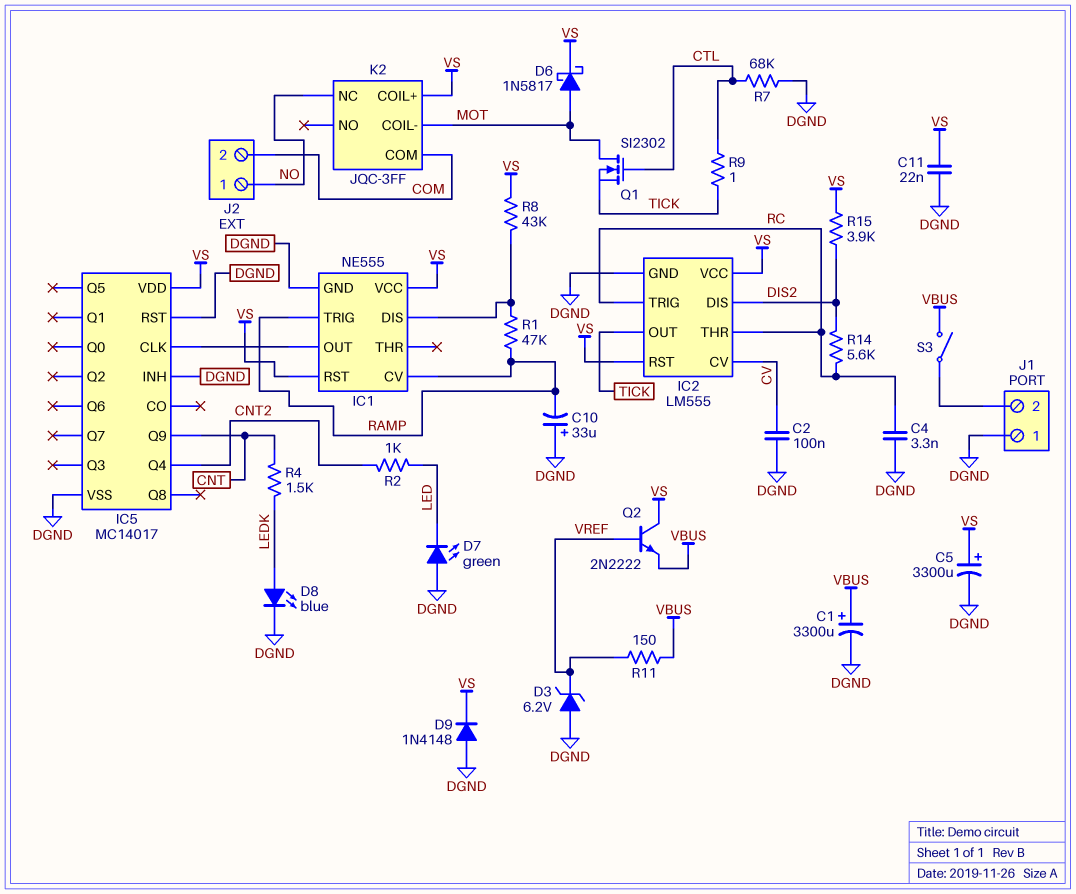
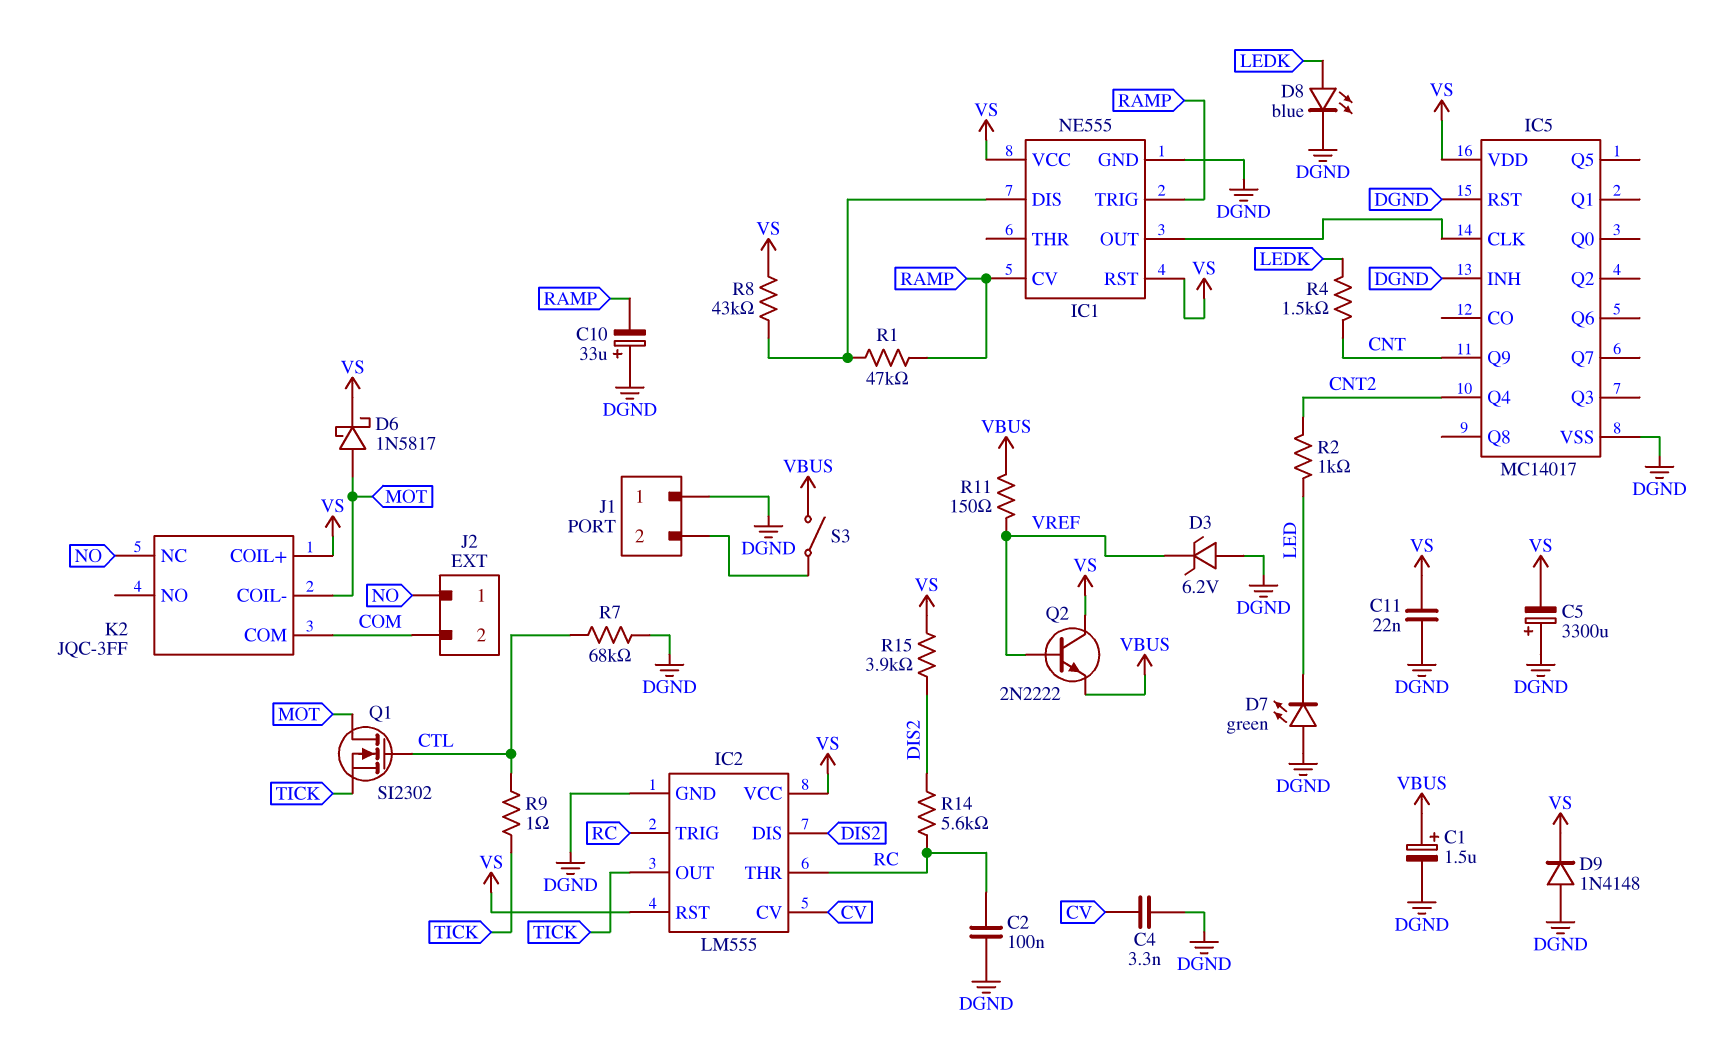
C1: 3300uF (plus VBUS, minus DGND) -> 1.5uF (plus VBUS, minus DGND)
C2: 100nF (CV, DGND) -> 100nF (DGND, RC)
C4: 3.3nF (DGND, RC) -> 3.3nF (CV, DGND)
C5: 3300uF (plus VS, minus DGND) -> 3300uF (plus DGND, minus VS)

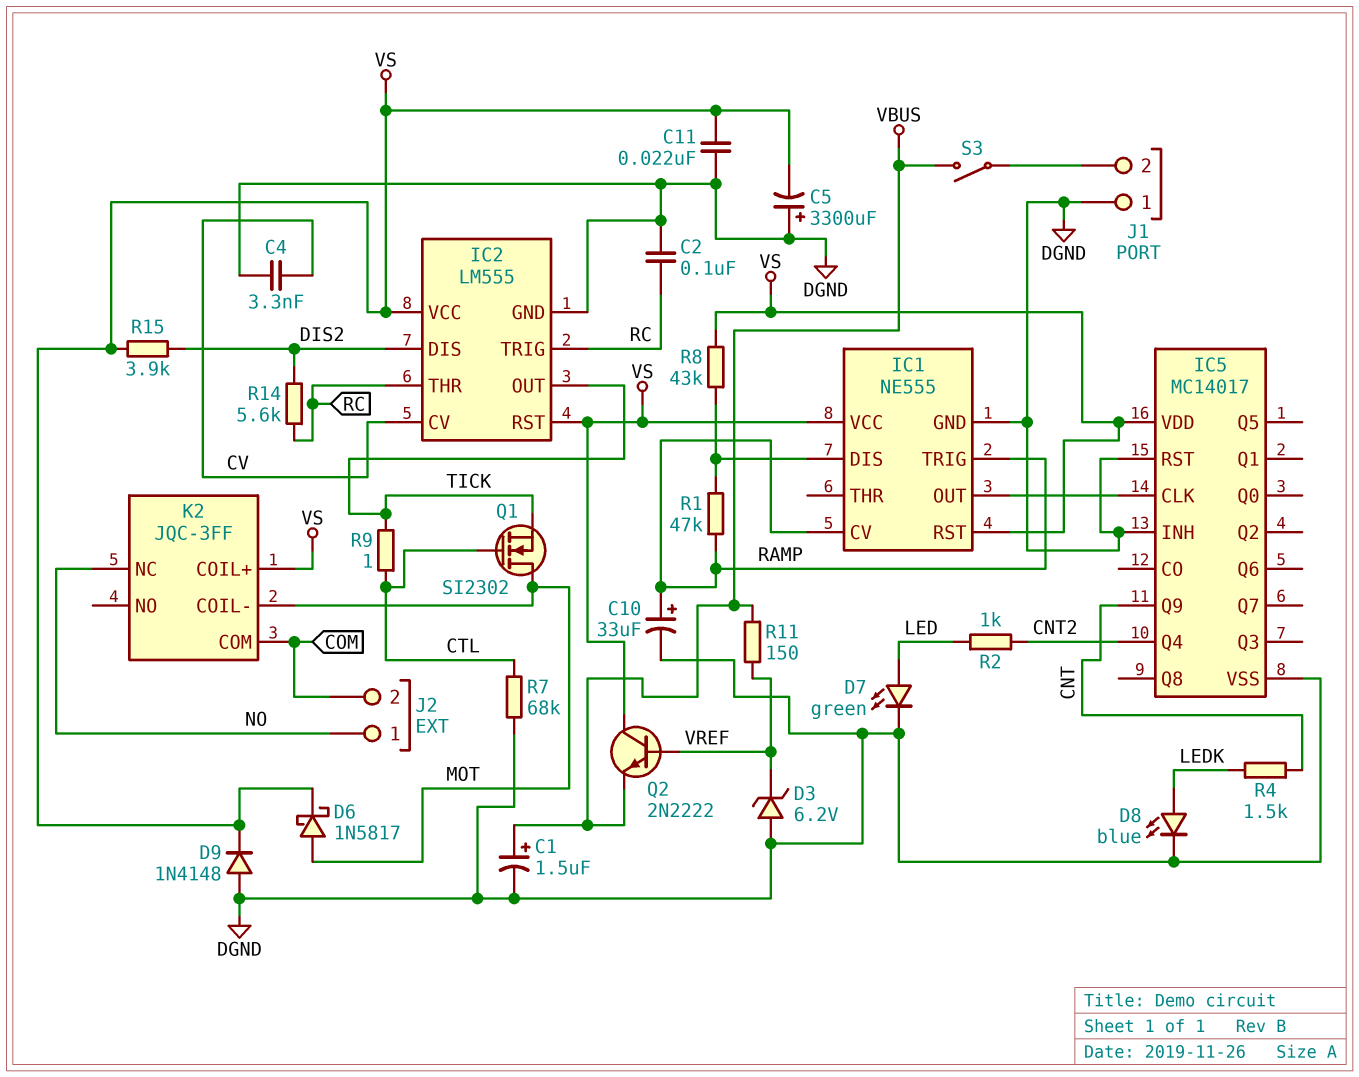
C10: 33uF (plus DGND, minus RAMP) -> 33uF (plus RAMP, minus DGND)
D7: LED green (A DGND, K LED) -> LED green (A LED, K DGND)

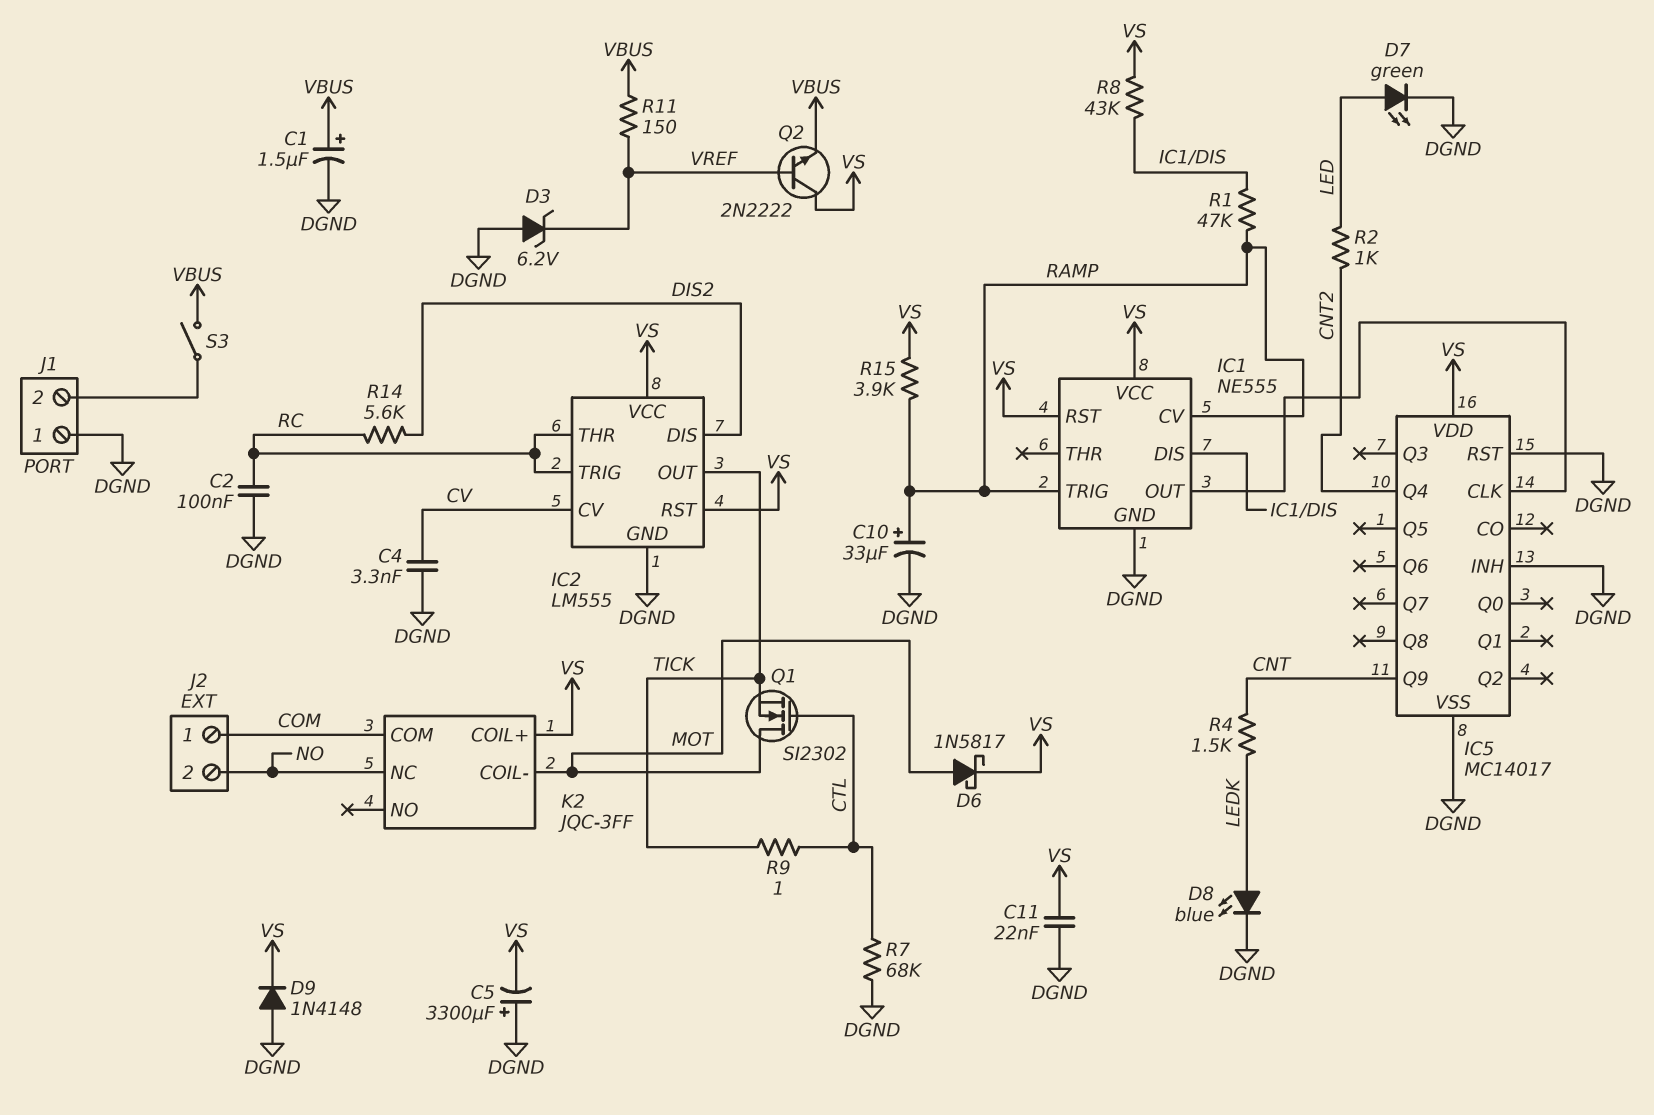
J2 pin 1: NO -> COM
J2 pin 2: COM -> NO
R15: 3.9k (DIS2, VS) -> 3.9k (RAMP, VS)

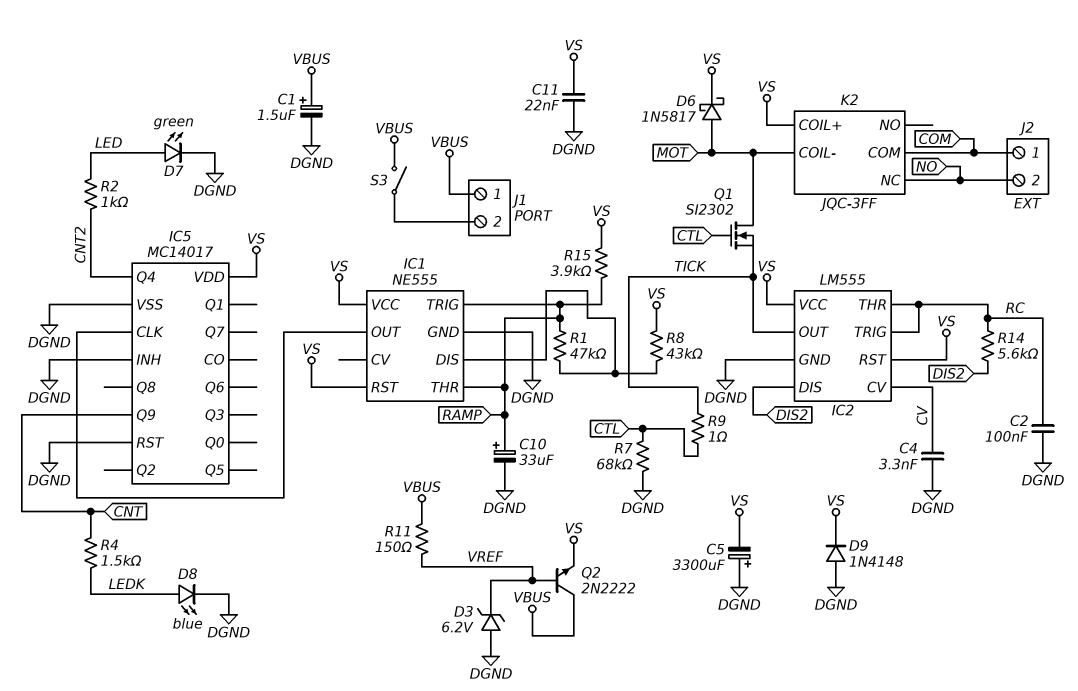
IC1 pin CV: RAMP -> none
IC1 pin THR: none -> RAMP
J1 pin 1: DGND -> VBUS
Q2: NPN 2N2222 (B VREF, C VS, E VBUS) -> NPN 2N2222 (B VREF, C VBUS, E VS)

